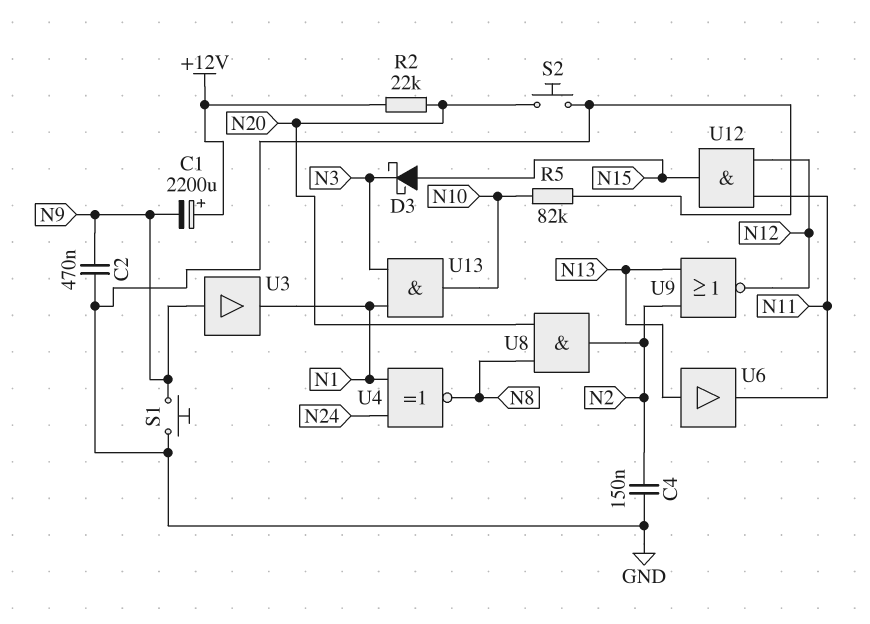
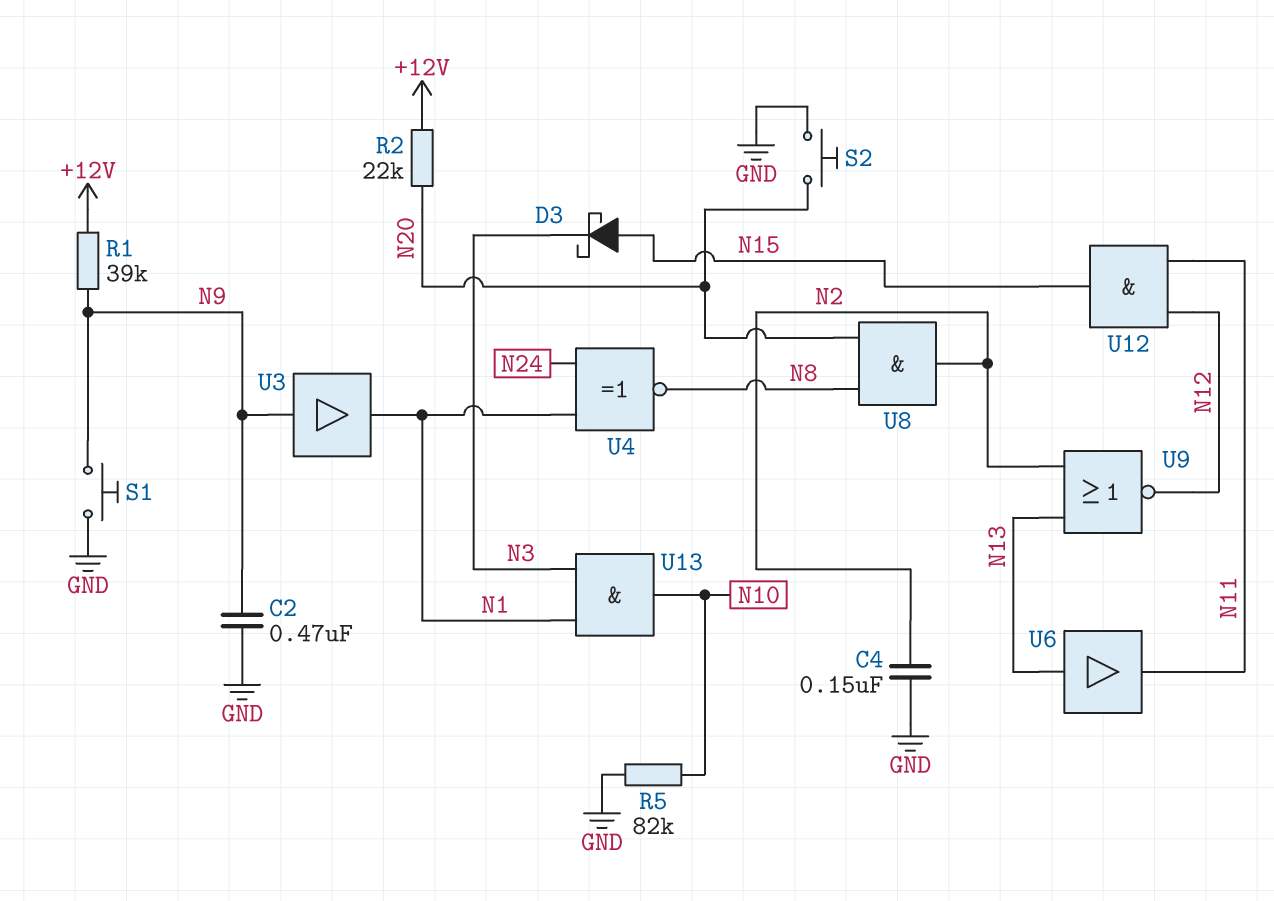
C1: 2200uF (plus +12V, minus N9) -> none
R1: none -> 39k (+12V, N9)

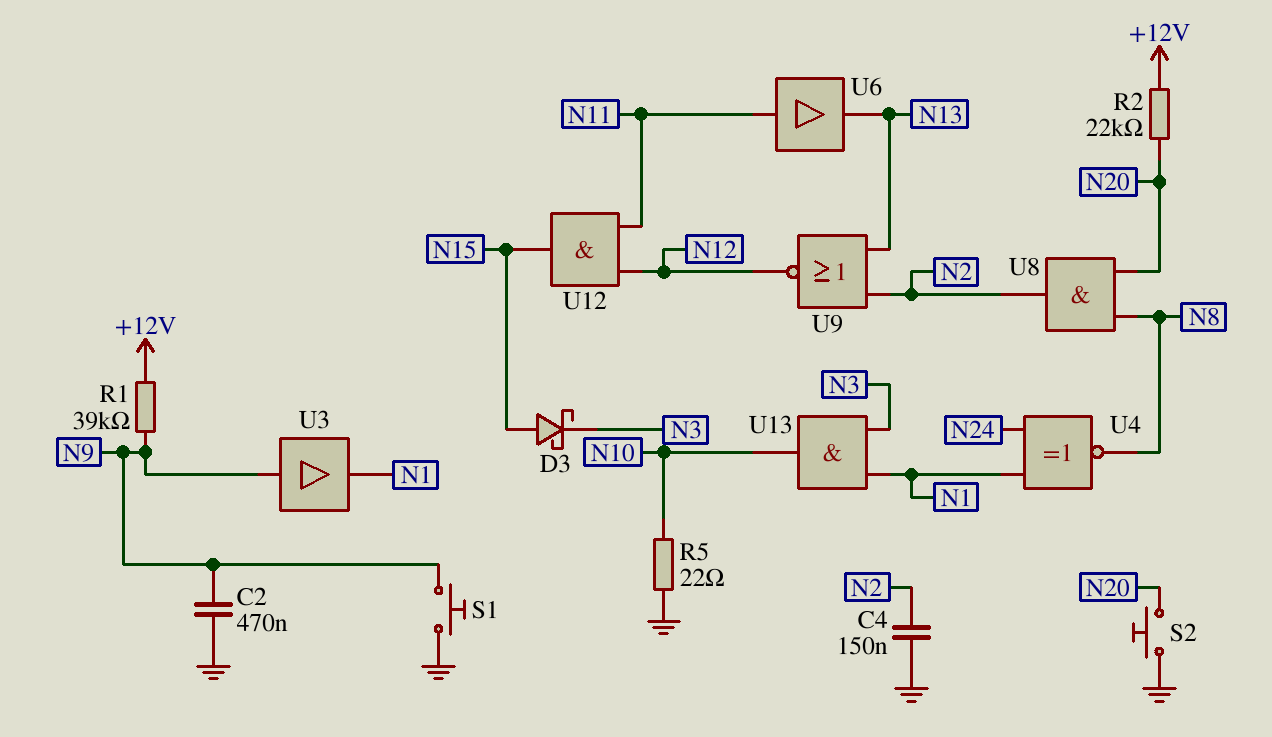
R5: 82k (GND, N10) -> 22 (GND, N10)
U6: buffer (in N13, out N11) -> buffer (in N11, out N13)

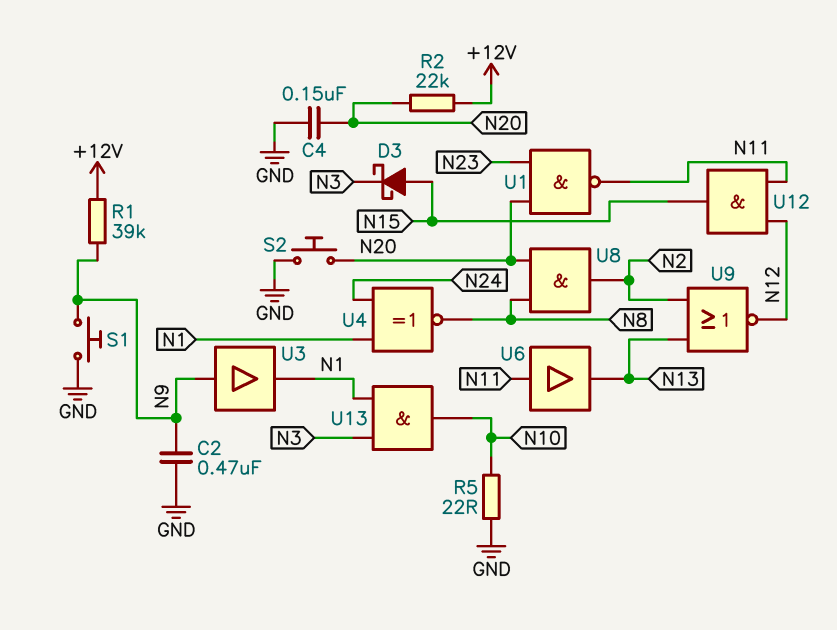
C4: 150nF (GND, N2) -> 150nF (GND, N20)
U1: none -> NAND (in N20, in N23, out N11)

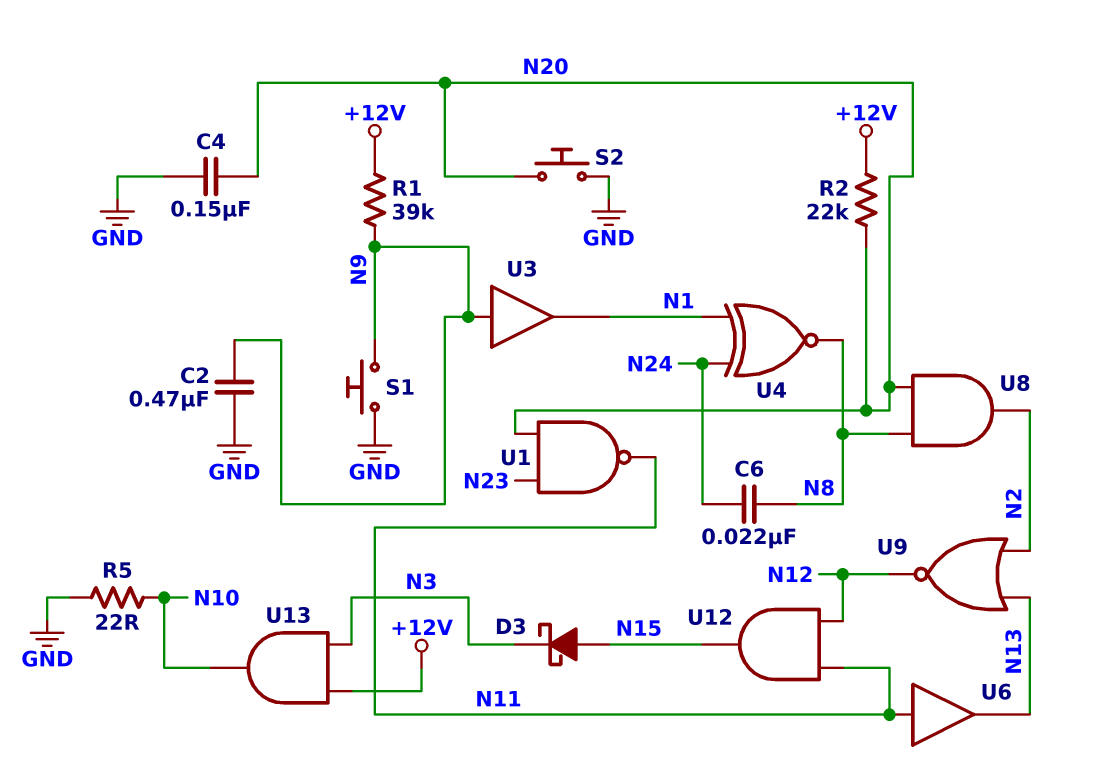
C6: none -> 22nF (N8, N24)
U13: AND (in N1, in N3, out N10) -> AND (in +12V, in N3, out N10)

